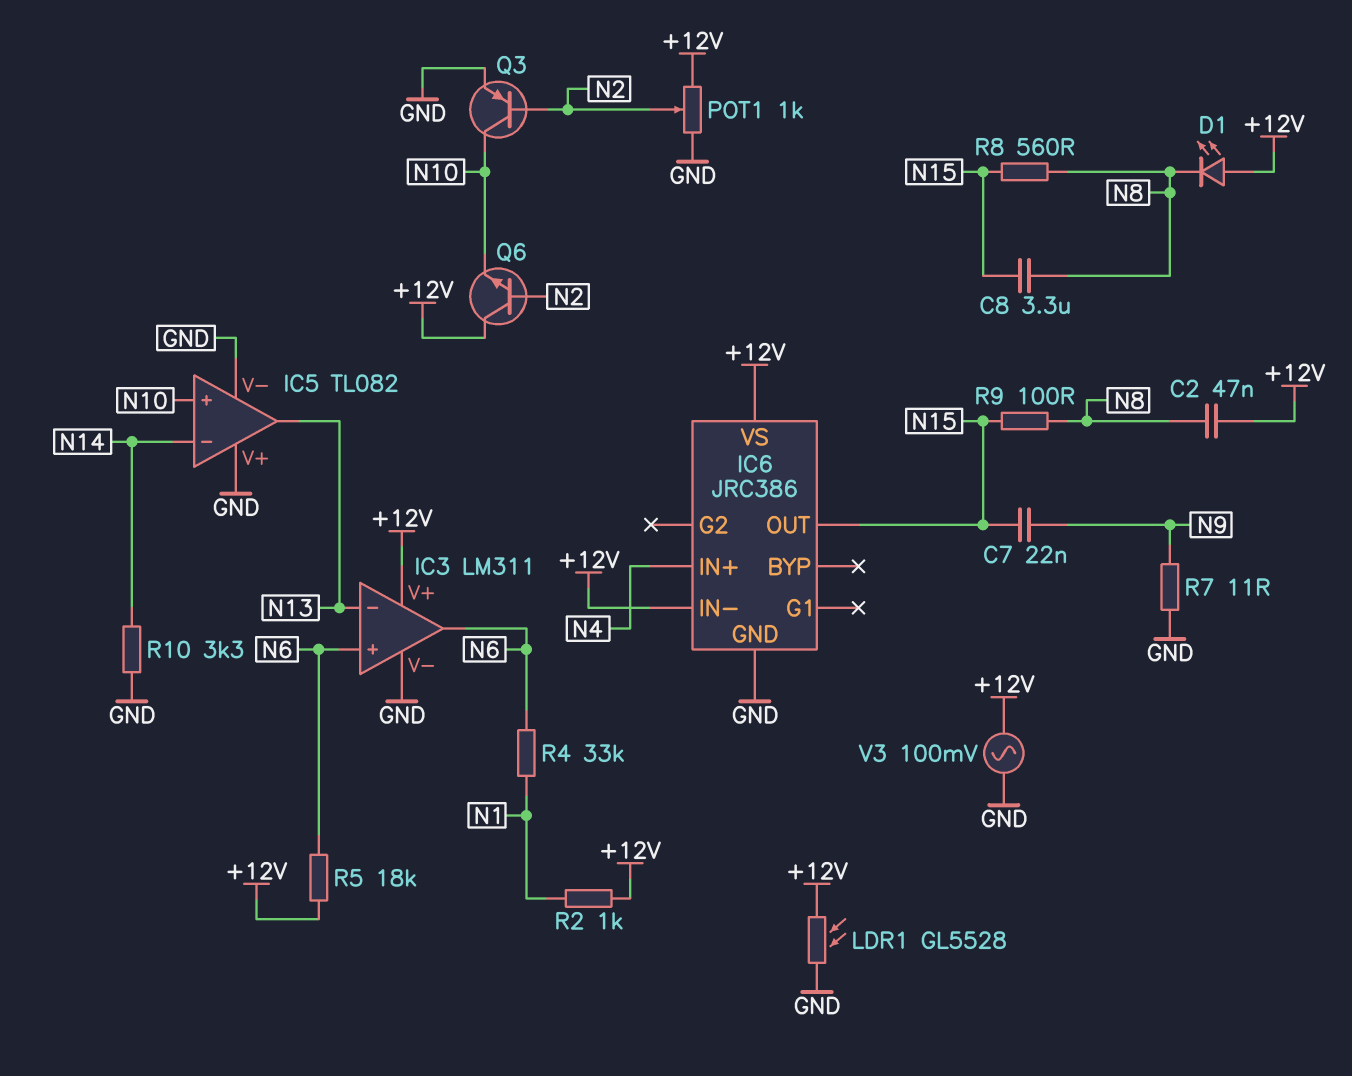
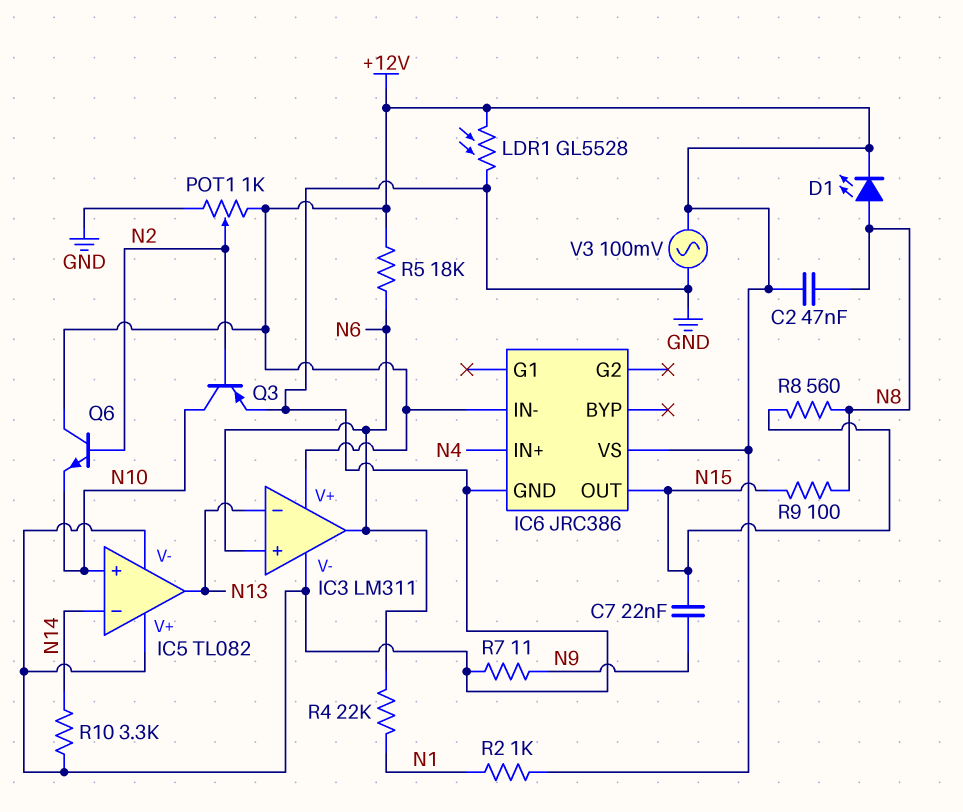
C8: 3.3uF (N8, N15) -> none
D1: LED (A +12V, K N8) -> LED (A N8, K +12V)
R4: 33k (N1, N6) -> 22k (N1, N6)

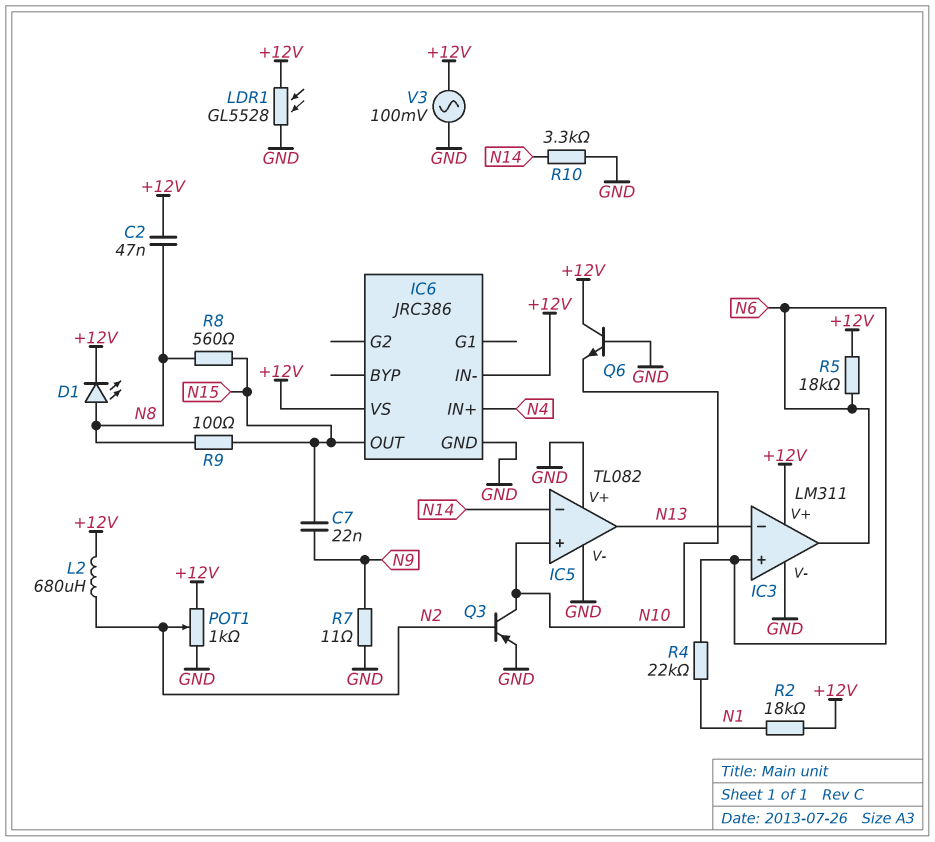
L2: none -> 680uH (+12V, N2)
Q6: NPN (B N2, C +12V, E N10) -> NPN (B GND, C +12V, E N10)
R2: 1k (+12V, N1) -> 18k (+12V, N1)

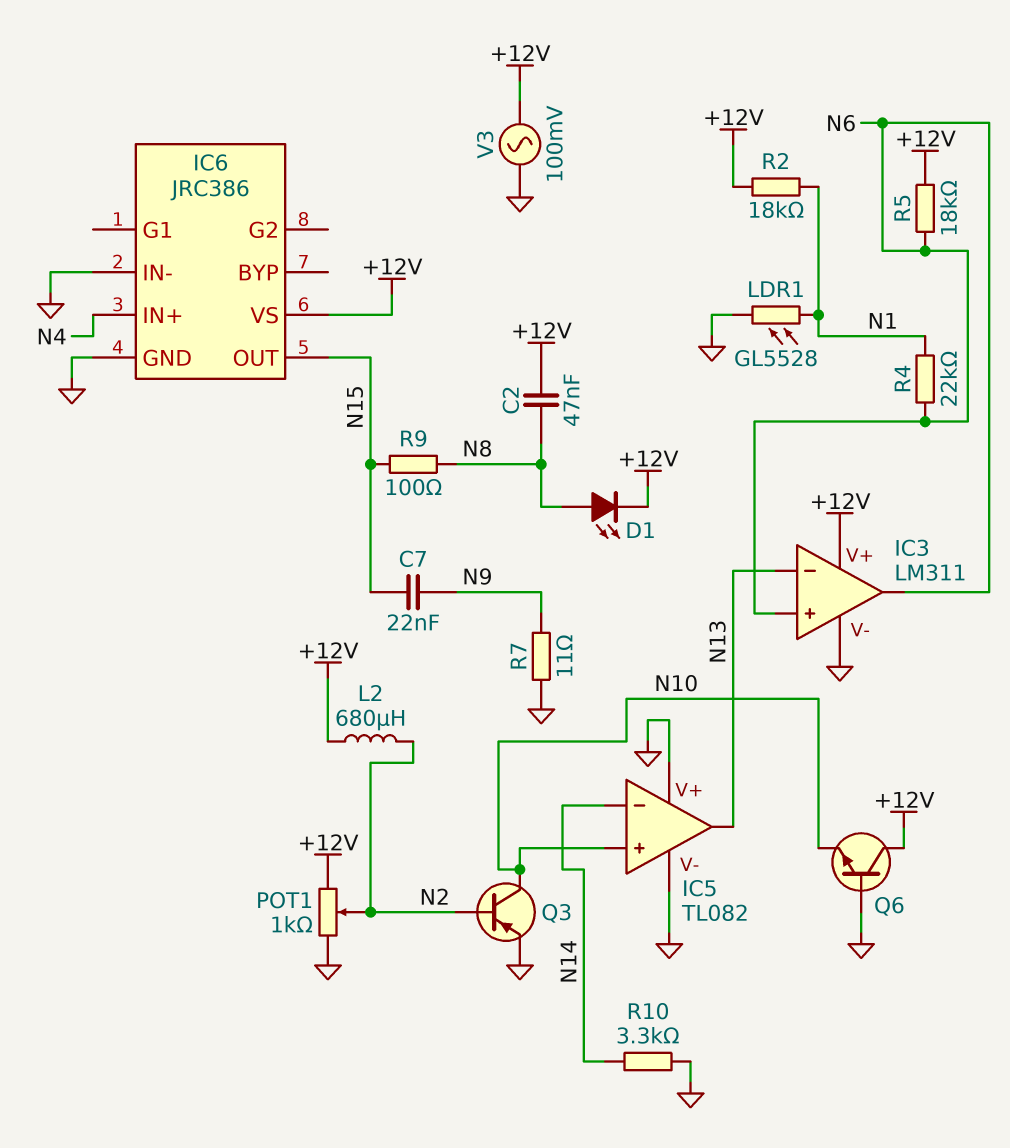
IC6 pin IN-: +12V -> GND
LDR1: GL5528 (+12V, GND) -> GL5528 (GND, N1)
R8: 560 (N8, N15) -> none

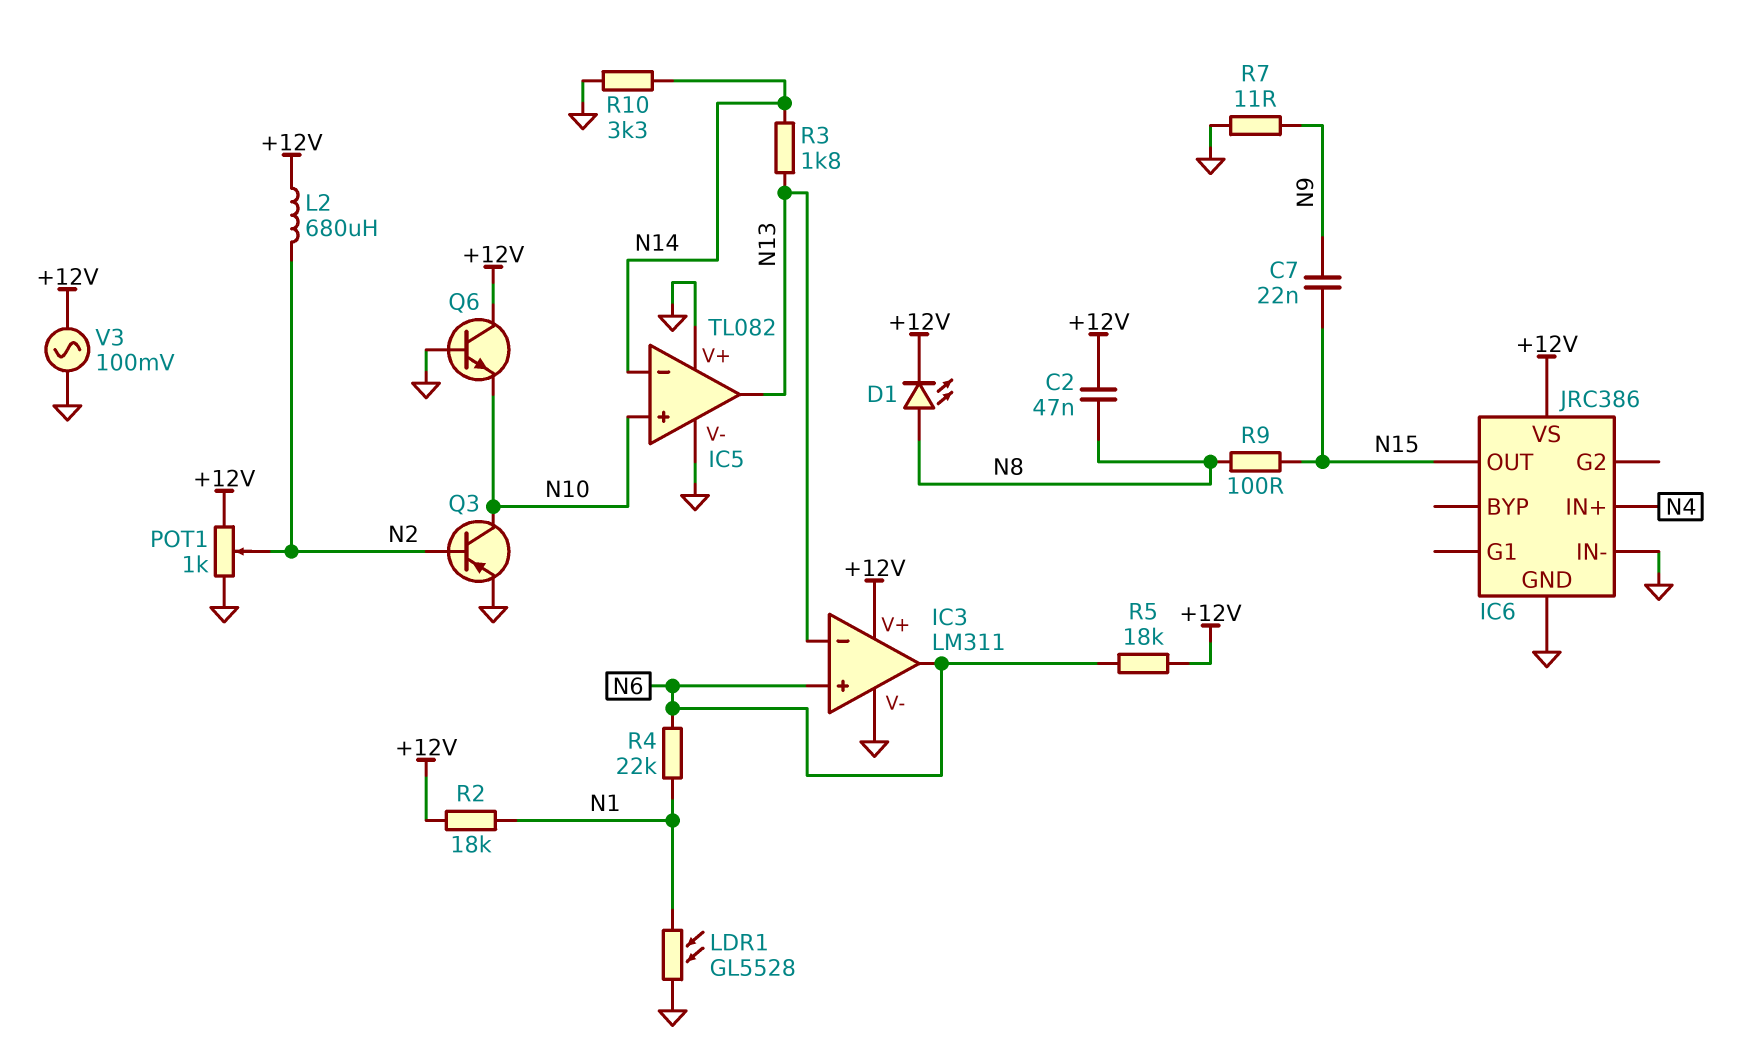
R3: none -> 1.8k (N13, N14)

